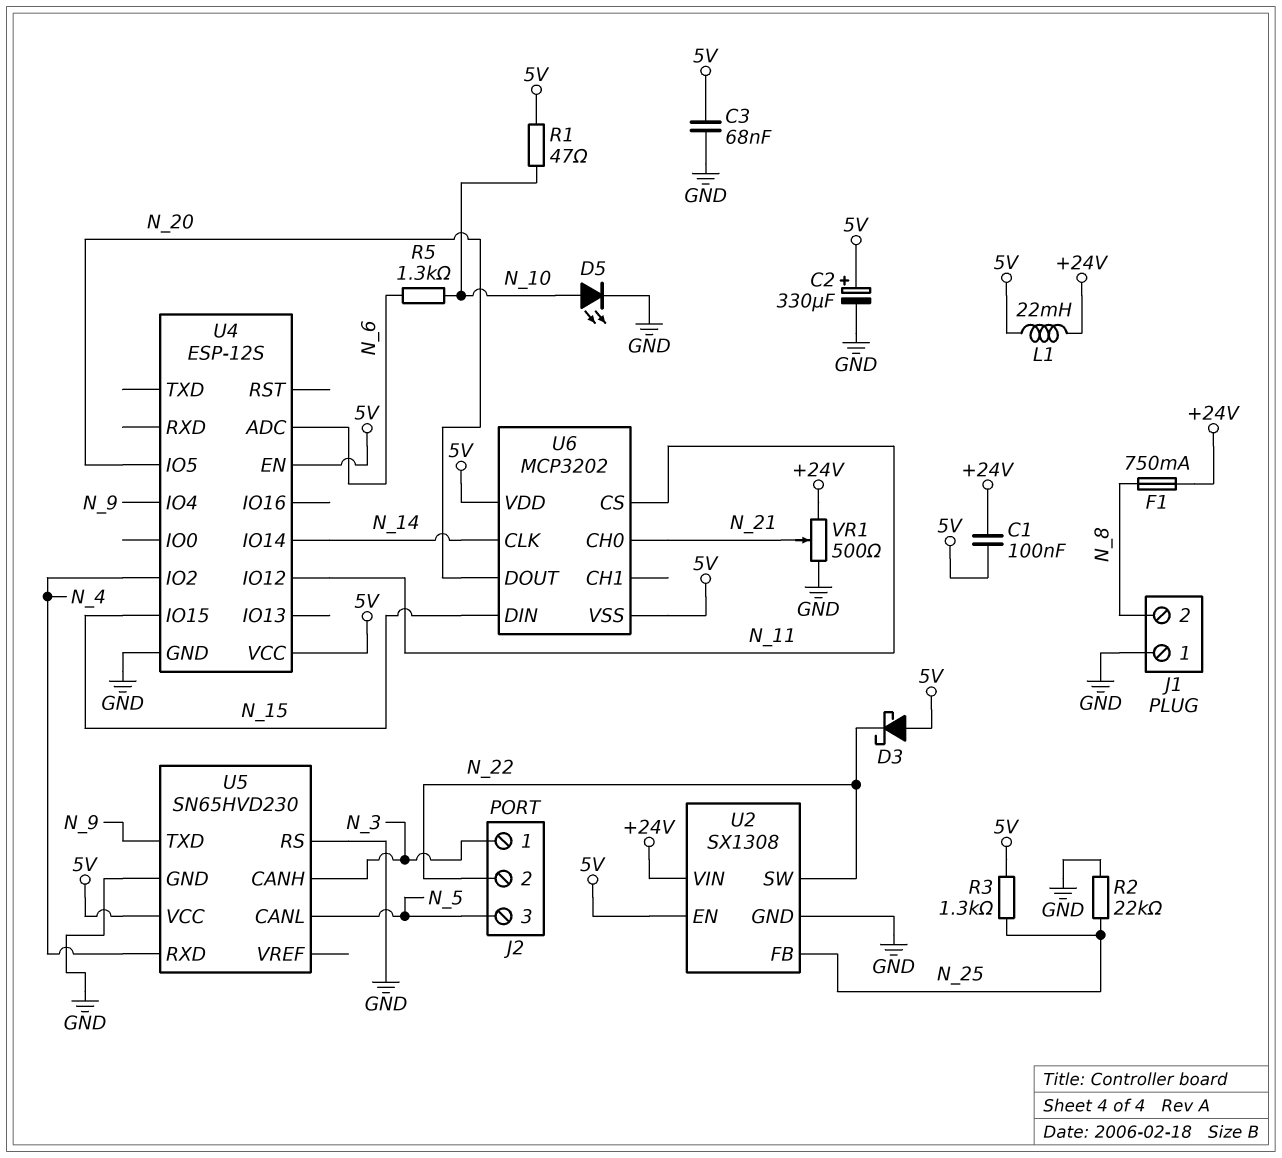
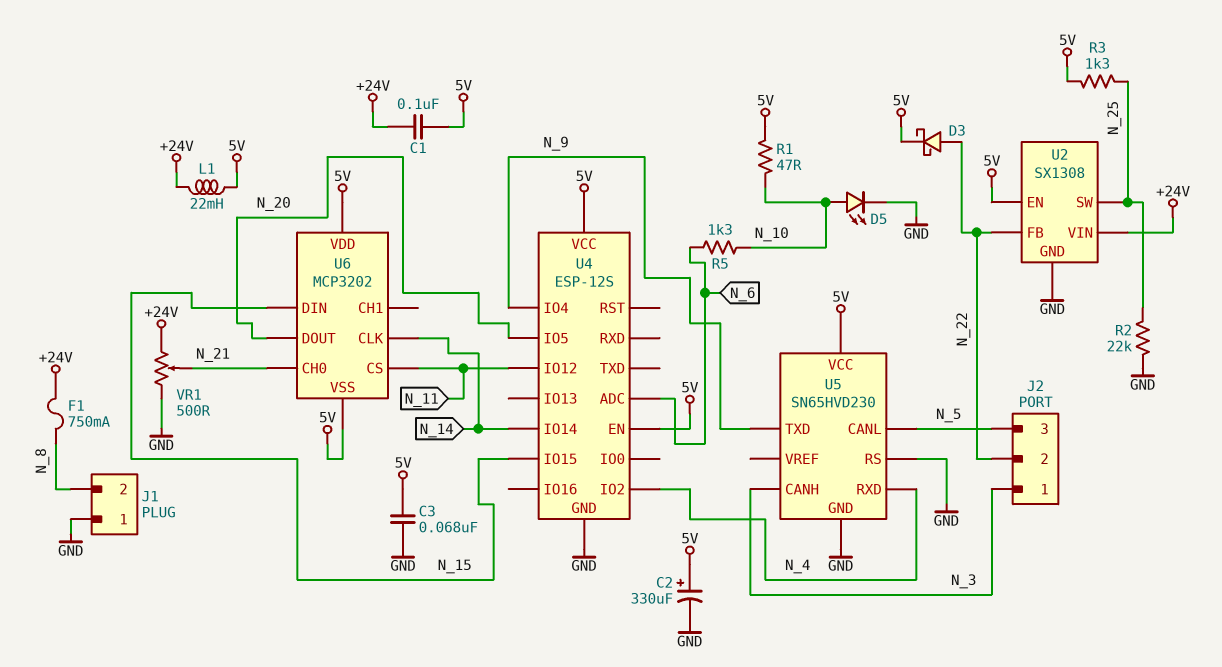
D3: schottky (A 5V, K N_22) -> schottky (A N_22, K 5V)
U2 pin FB: N_25 -> N_22
U2 pin SW: N_22 -> N_25

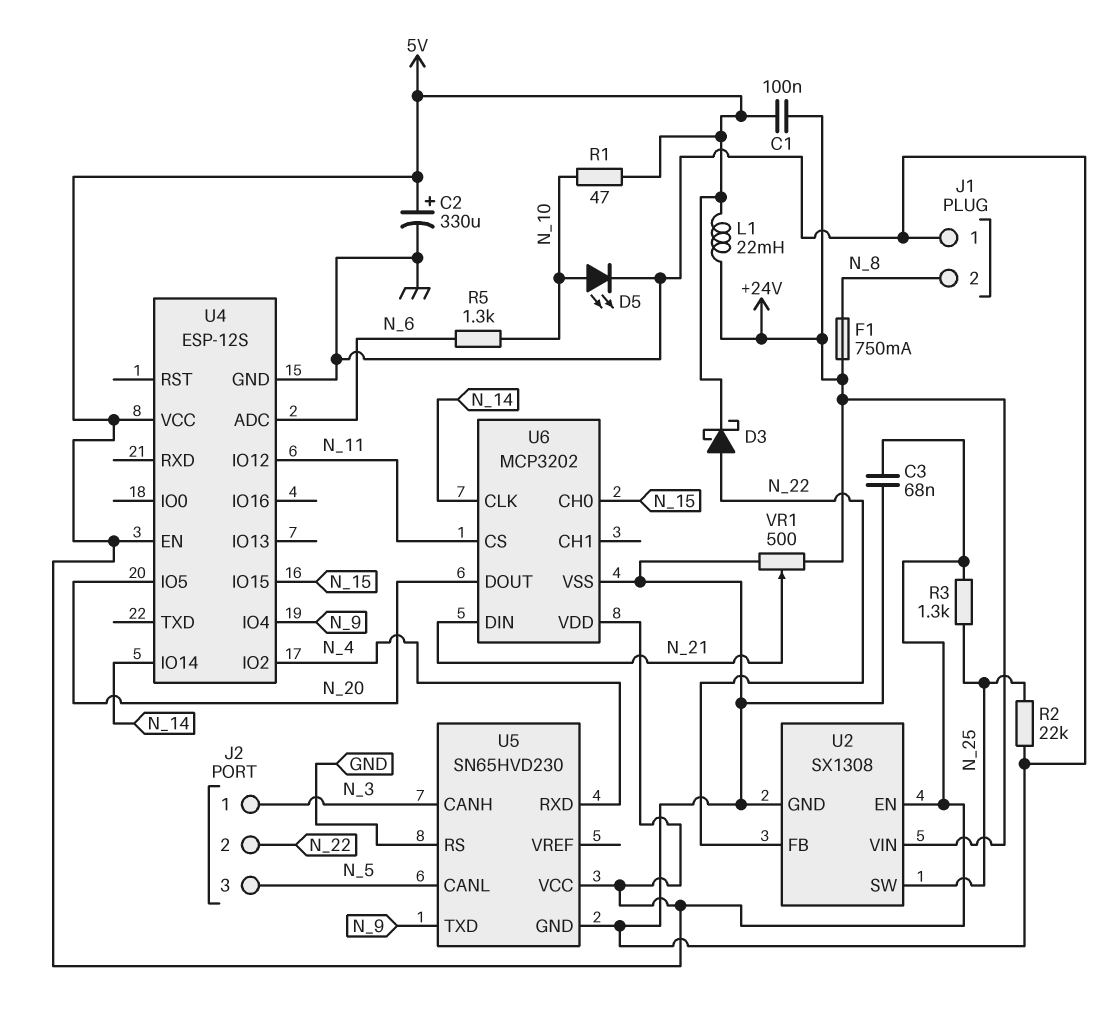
U6 pin CH0: N_21 -> N_15
U6 pin DIN: N_15 -> N_21
U6 pin VSS: 5V -> GND

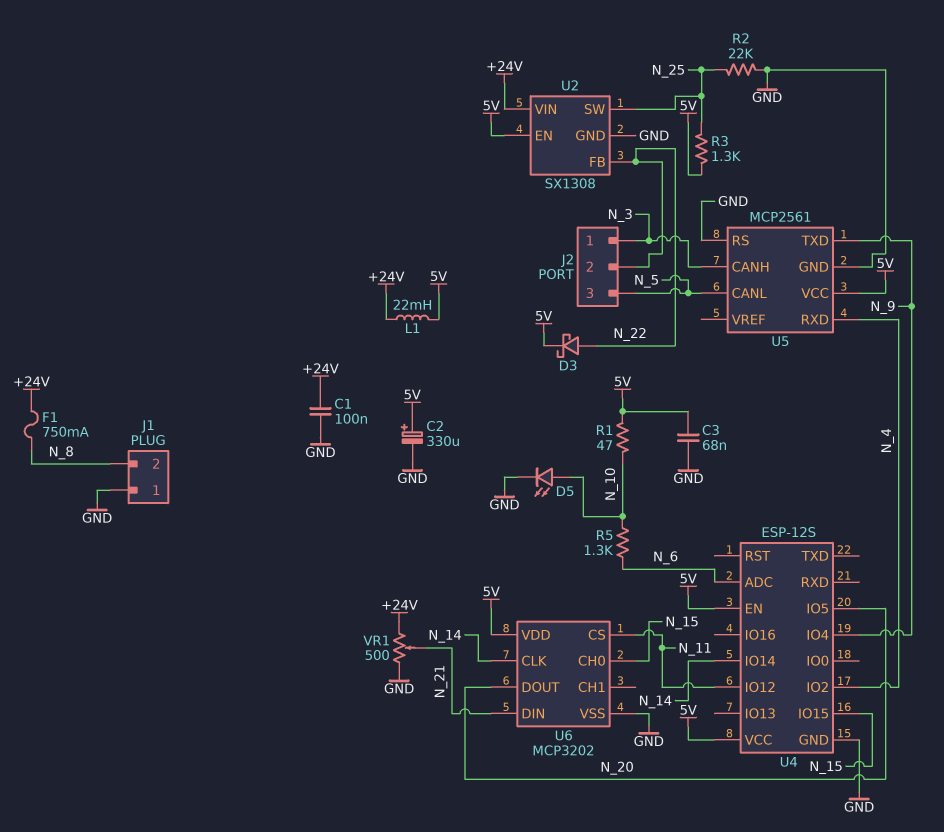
C1: 100nF (+24V, 5V) -> 100nF (+24V, GND)
U5: SN65HVD230 -> MCP2561

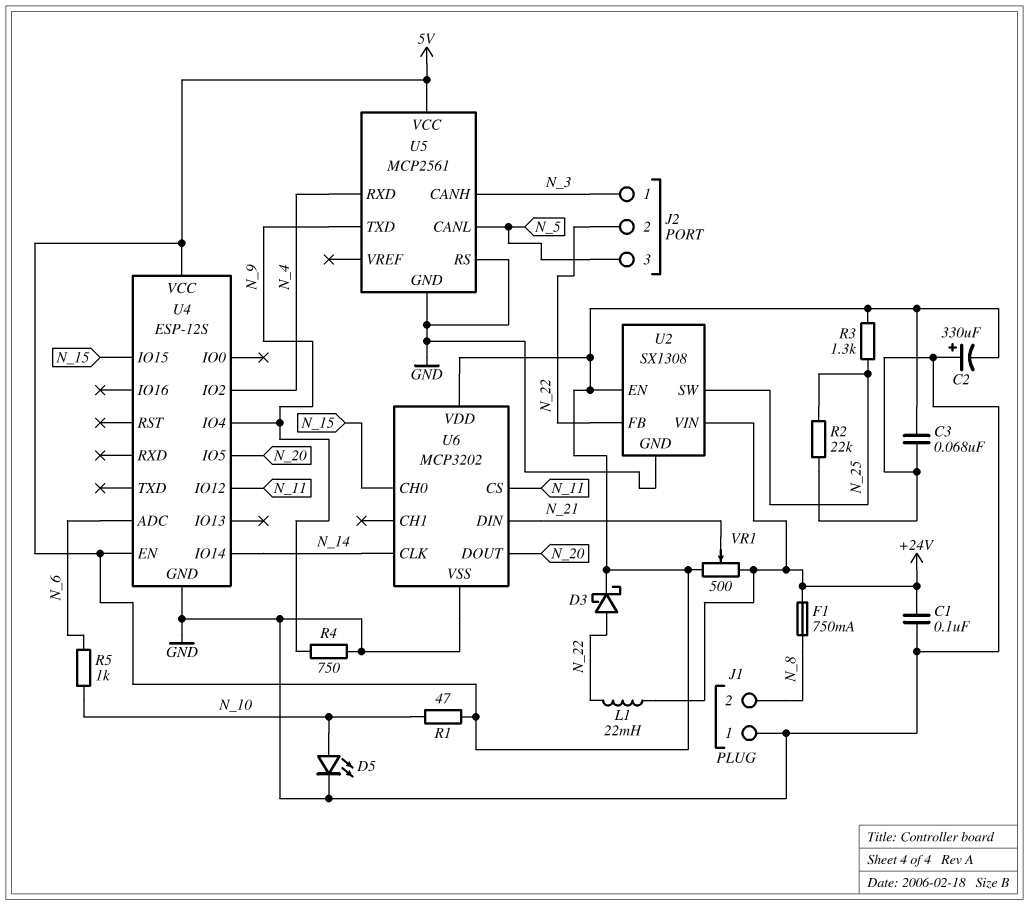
C2: 330uF (plus 5V, minus GND) -> 330uF (plus GND, minus 5V)
L1: 22mH (+24V, 5V) -> 22mH (+24V, N_22)
R4: none -> 750 (GND, N_9)
R5: 1.3k (N_6, N_10) -> 1k (N_6, N_10)
VR1: 500 (+24V, GND, wiper N_21) -> 500 (+24V, 5V, wiper N_21)

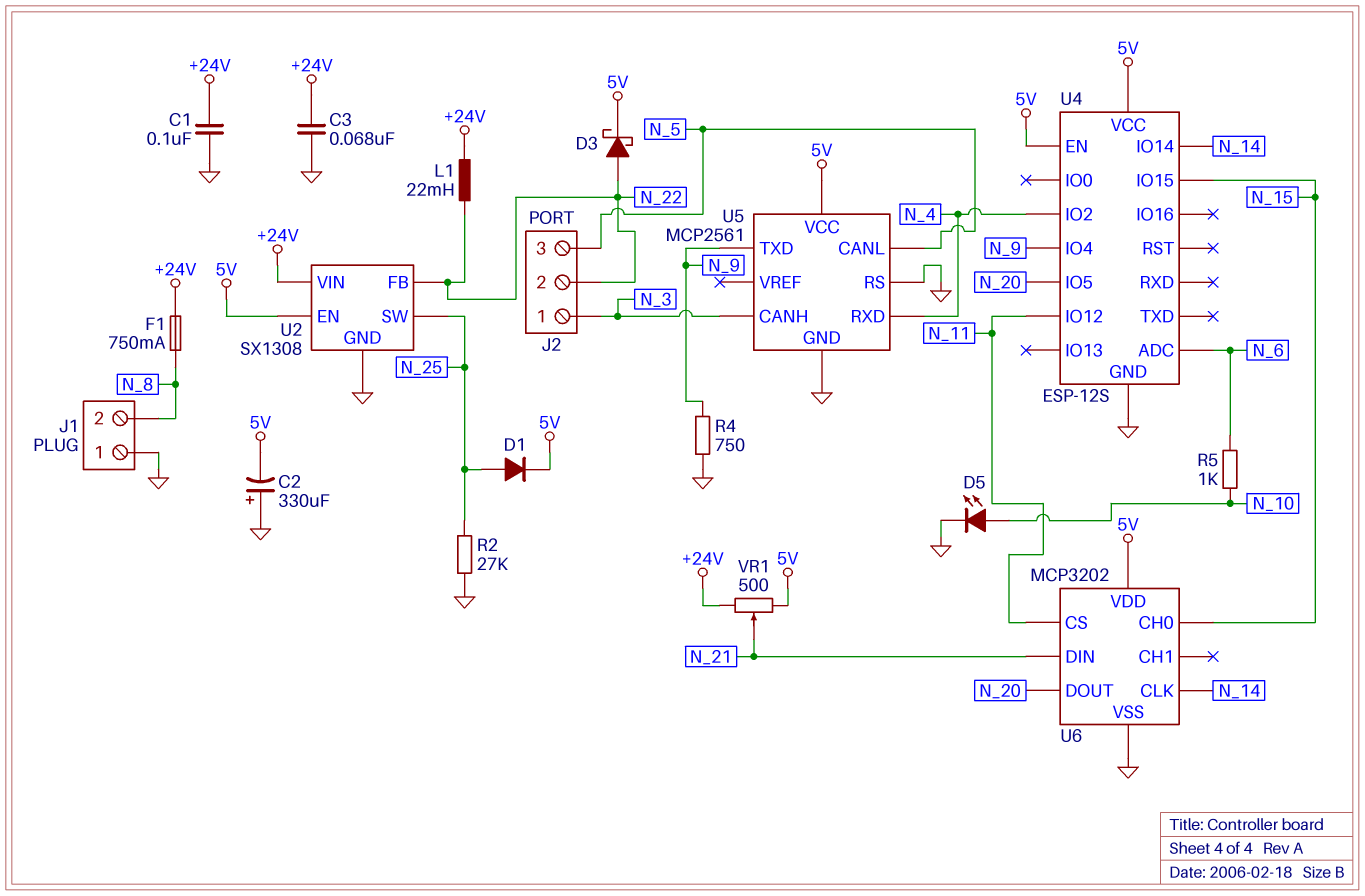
C3: 68nF (5V, GND) -> 68nF (+24V, GND)
D1: none -> diode (A N_25, K 5V)
R1: 47 (5V, N_10) -> none
R2: 22k (GND, N_25) -> 27k (GND, N_25)
R3: 1.3k (5V, N_25) -> none

